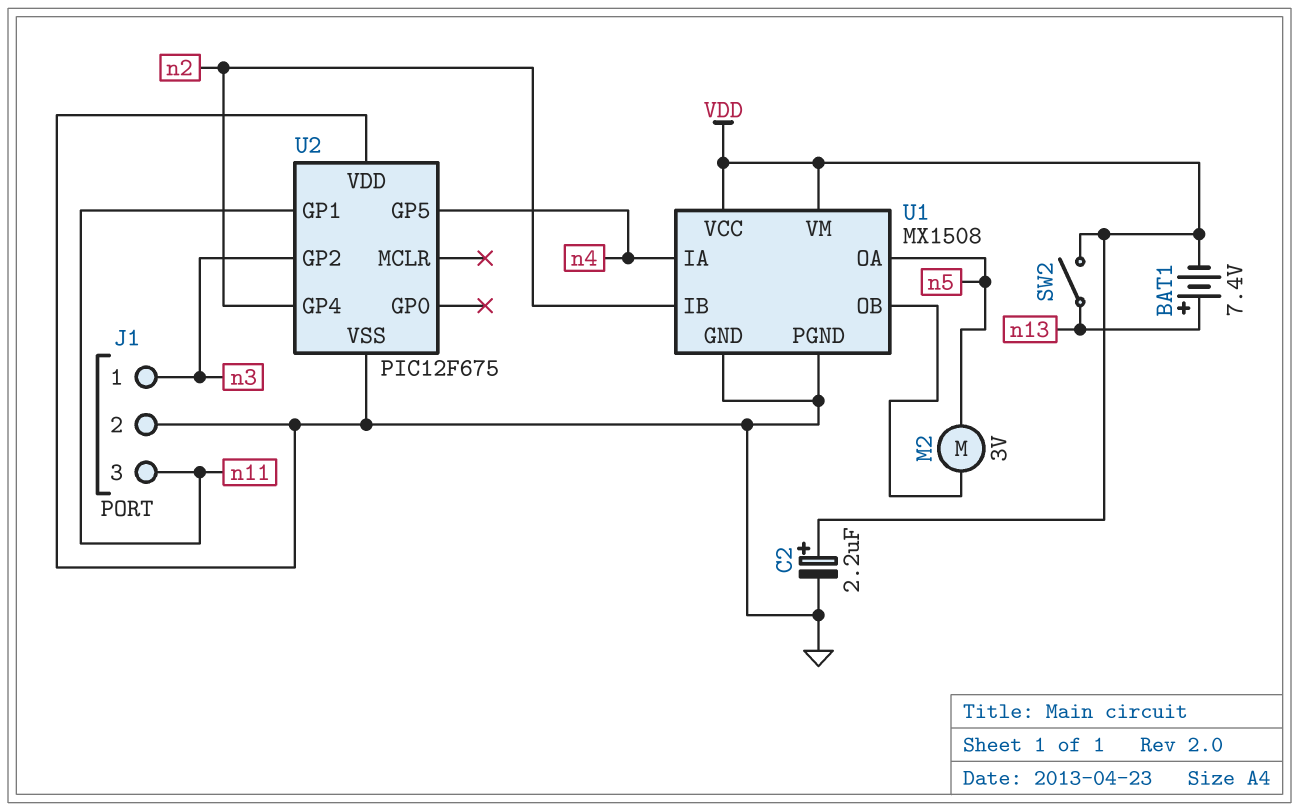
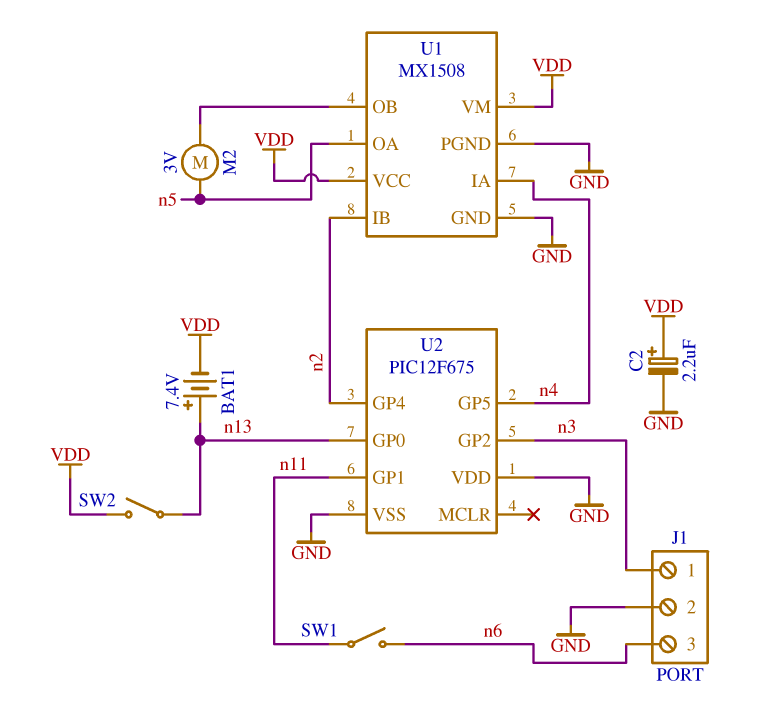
J1 pin 3: n11 -> n6
SW1: none -> switch (n6, n11)
U2 pin GP0: none -> n13

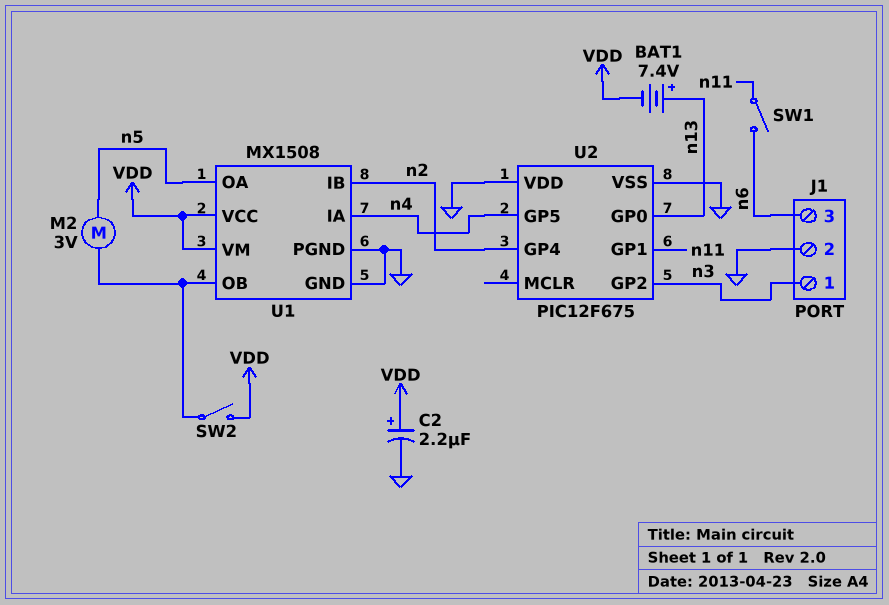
SW2: switch (VDD, n13) -> switch (U1/OB, VDD)

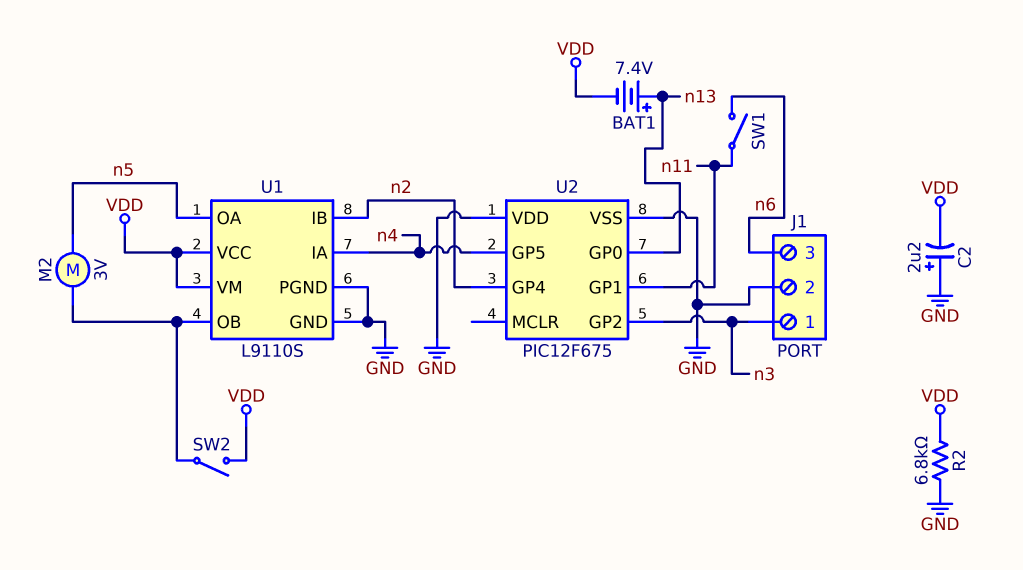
C2: 2.2uF (plus VDD, minus GND) -> 2.2uF (plus GND, minus VDD)
R2: none -> 6.8k (GND, VDD)
U1: MX1508 -> L9110S

